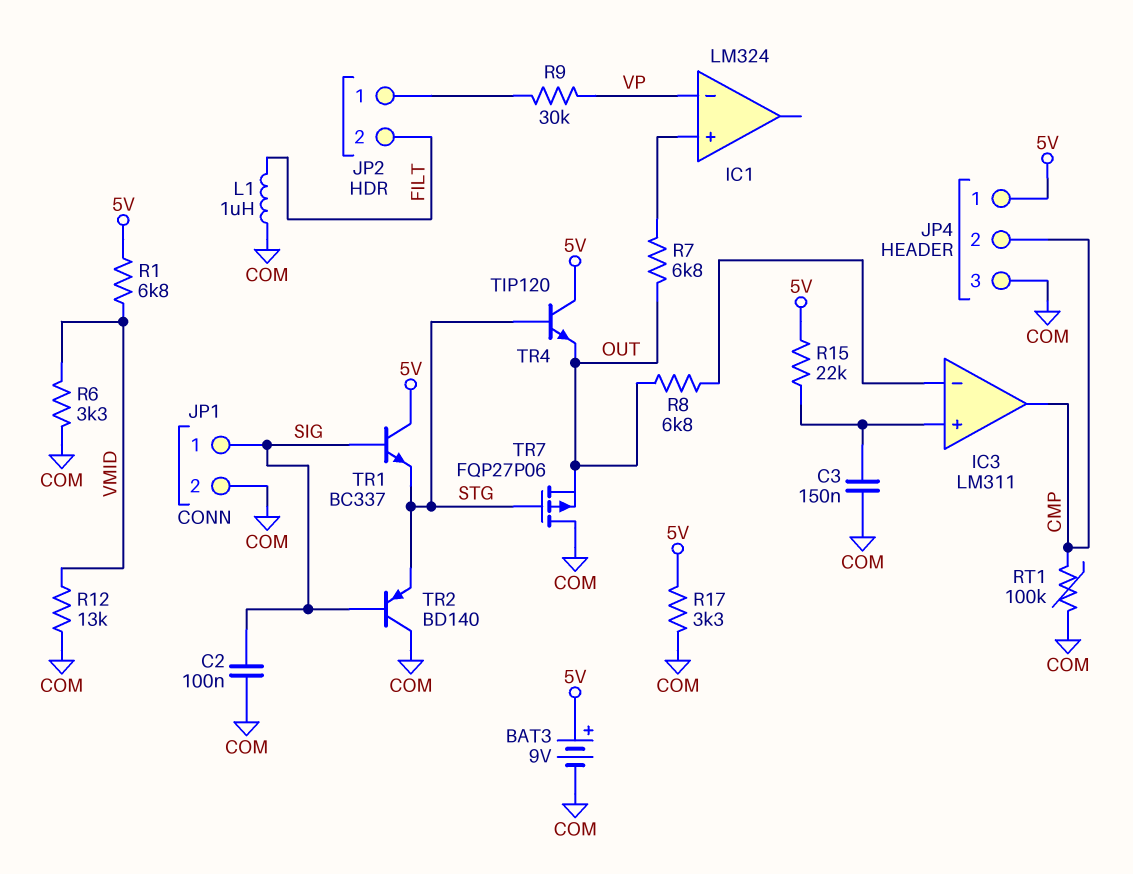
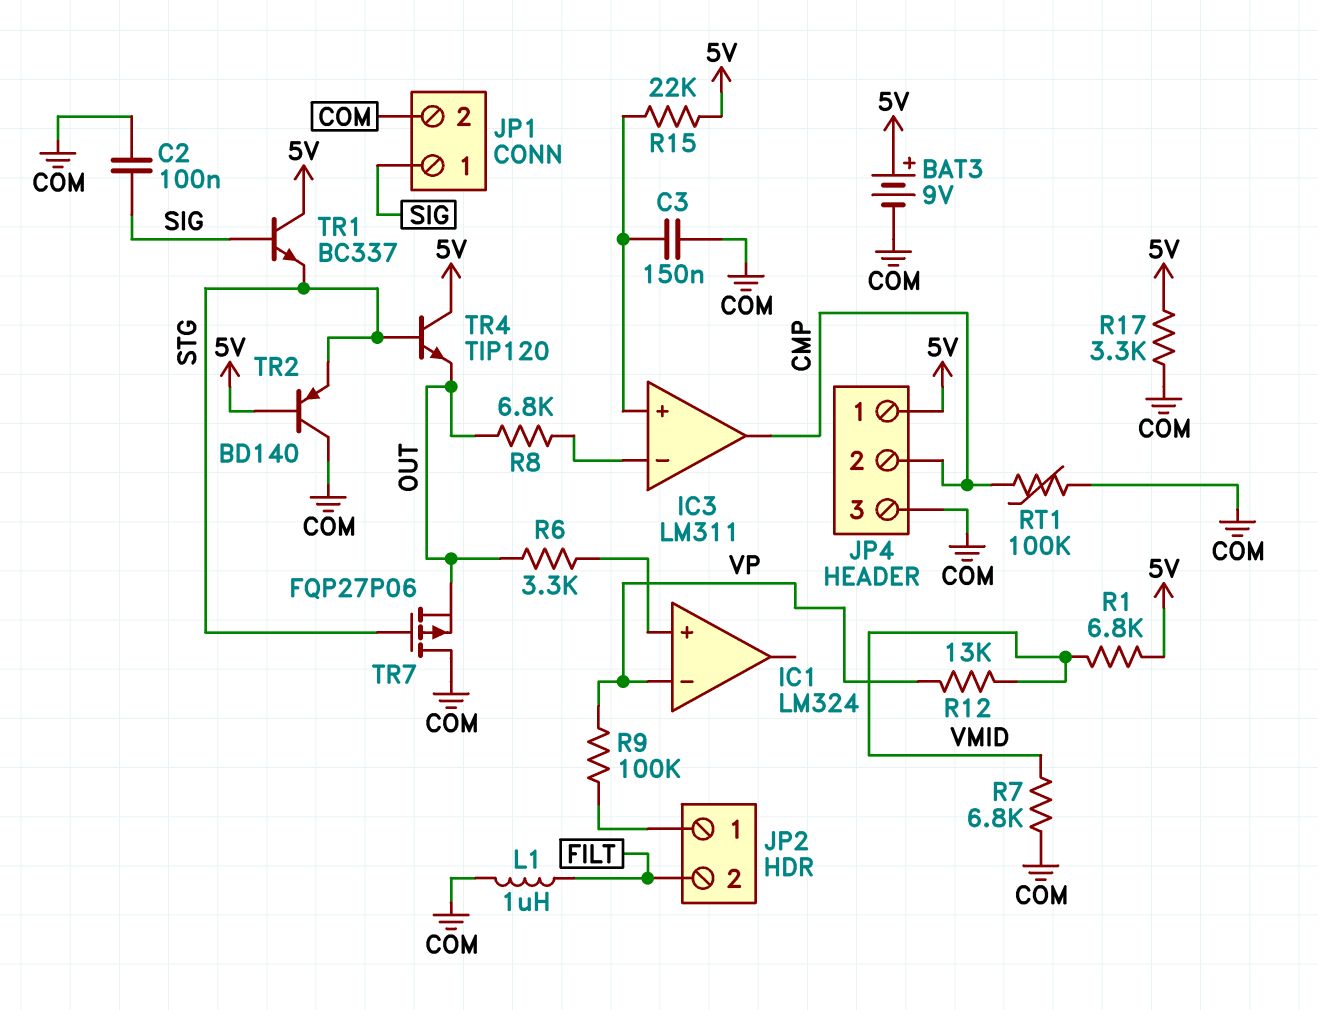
R6: 3.3k (COM, VMID) -> 3.3k (IC1/in+, OUT)
R7: 6.8k (IC1/in+, OUT) -> 6.8k (COM, VMID)
R9: 30k (JP2/1, VP) -> 100k (JP2/1, VP)
R12: 13k (COM, VMID) -> 13k (VMID, VP)
TR2: PNP BD140 (B SIG, C COM, E STG) -> PNP BD140 (B 5V, C COM, E STG)

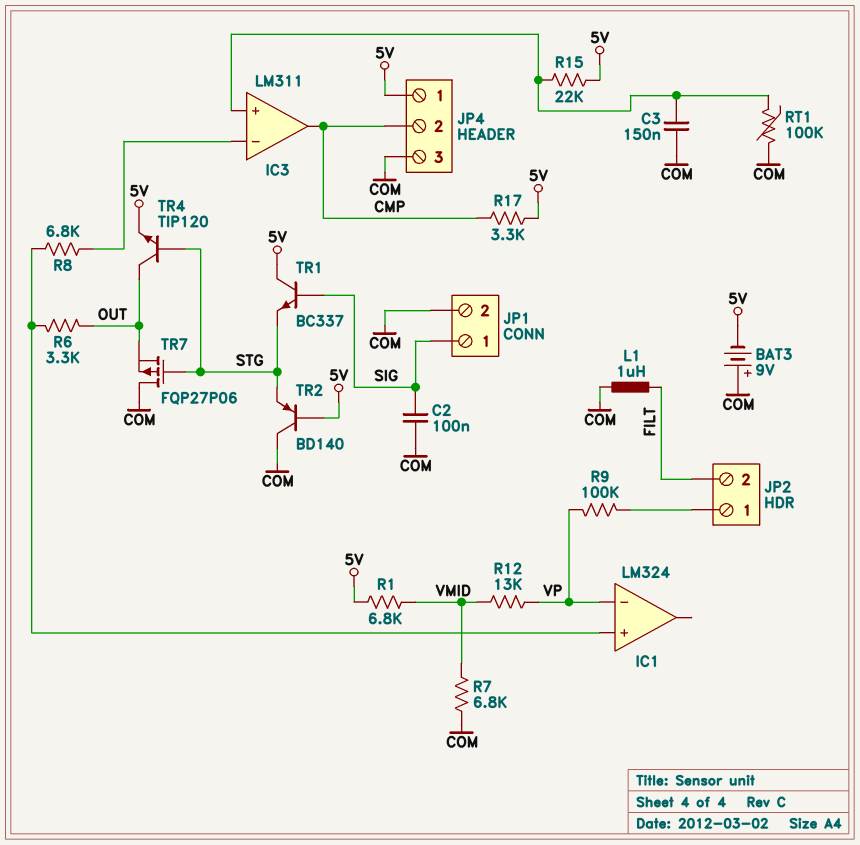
BAT3: 9V (plus 5V, minus COM) -> 9V (plus COM, minus 5V)
R8: 6.8k (IC3/in-, OUT) -> 6.8k (IC1/in+, IC3/in-)
R17: 3.3k (5V, COM) -> 3.3k (5V, CMP)
RT1: 100k (CMP, COM) -> 100k (COM, IC3/in+)
TR4: NPN TIP120 (B STG, C 5V, E OUT) -> NPN TIP120 (B STG, C OUT, E 5V)

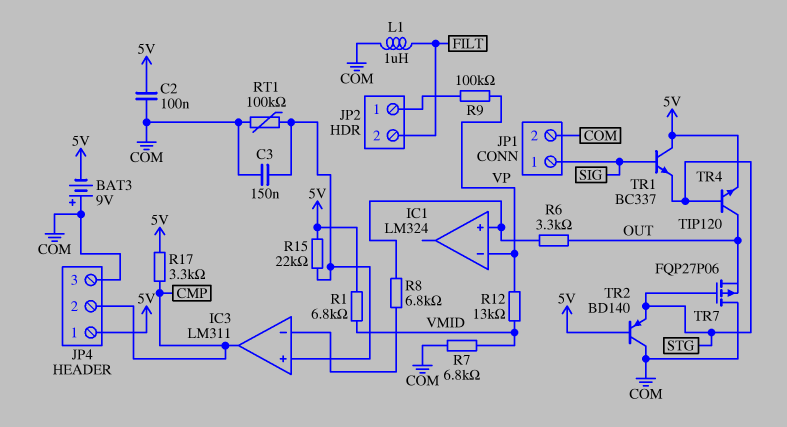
C2: 100nF (COM, SIG) -> 100nF (5V, COM)

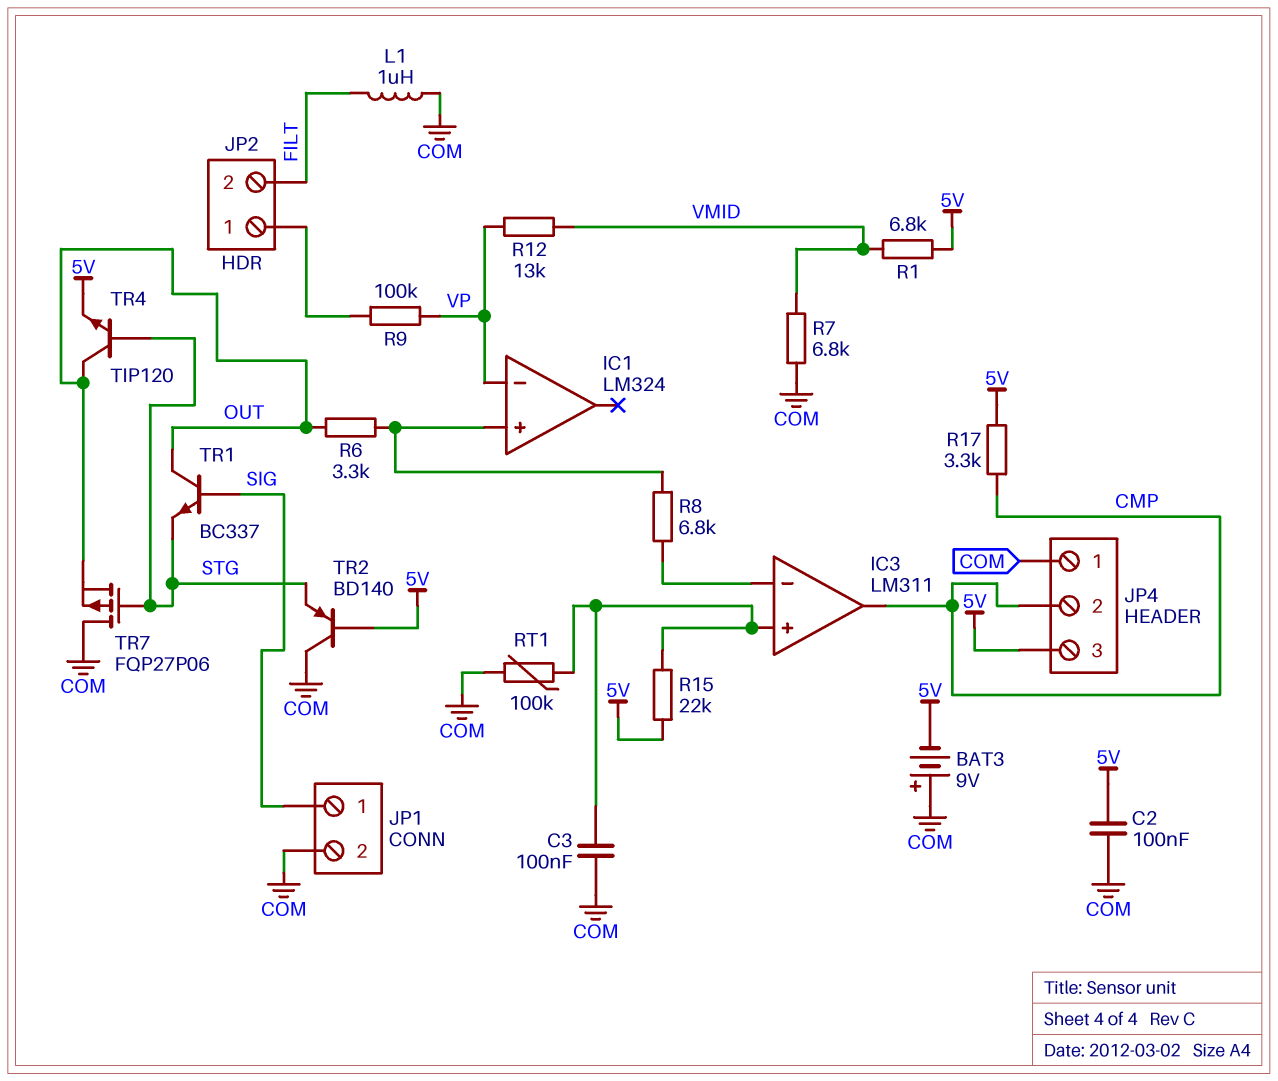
C3: 150nF (COM, IC3/in+) -> 100nF (COM, IC3/in+)
JP4 pin 1: 5V -> COM
JP4 pin 3: COM -> 5V
TR1: NPN BC337 (B SIG, C 5V, E STG) -> NPN BC337 (B SIG, C OUT, E STG)

